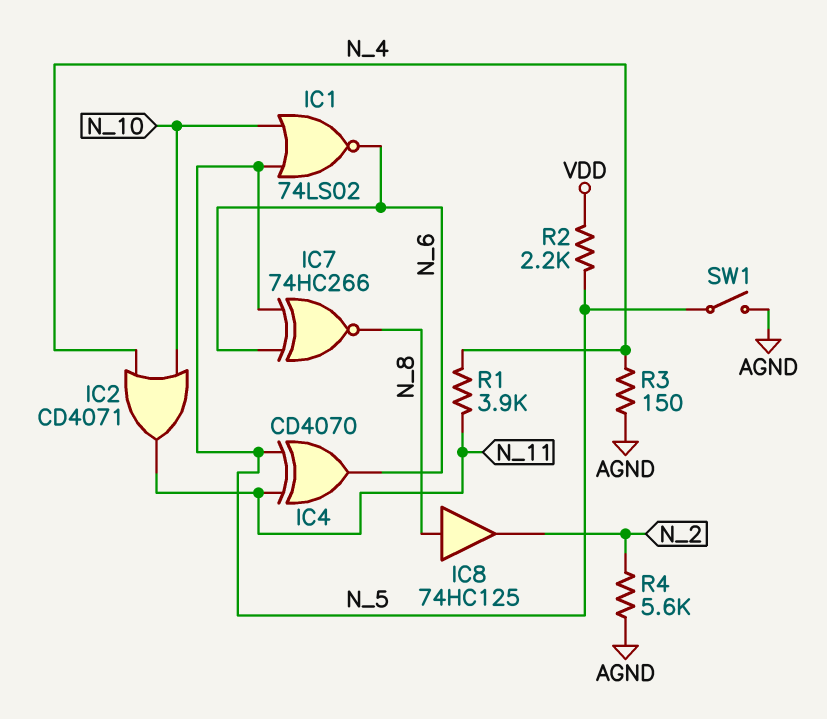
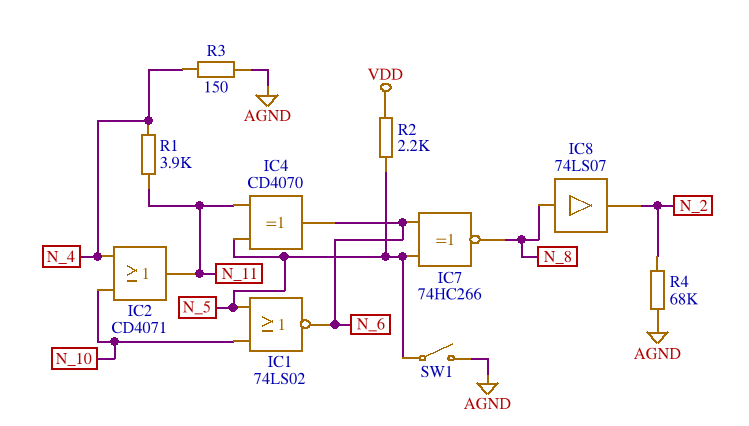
IC8: buffer 74HC125 (in N_8, out N_2) -> buffer 74LS07 (in N_8, out N_2)
R4: 5.6k (AGND, N_2) -> 68k (AGND, N_2)

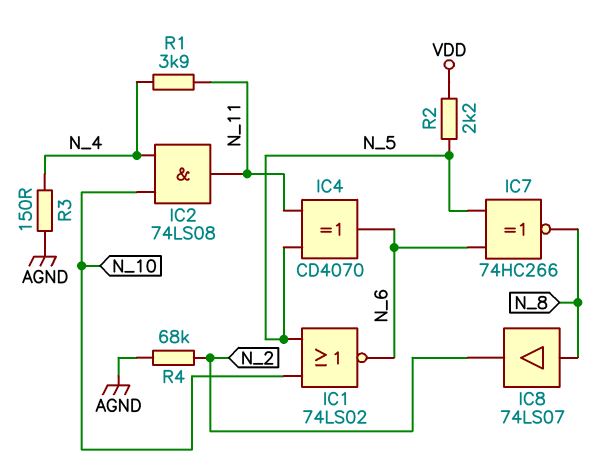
IC2: OR CD4071 (in N_4, in N_10, out N_11) -> AND 74LS08 (in N_4, in N_10, out N_11)
SW1: switch (AGND, N_5) -> none

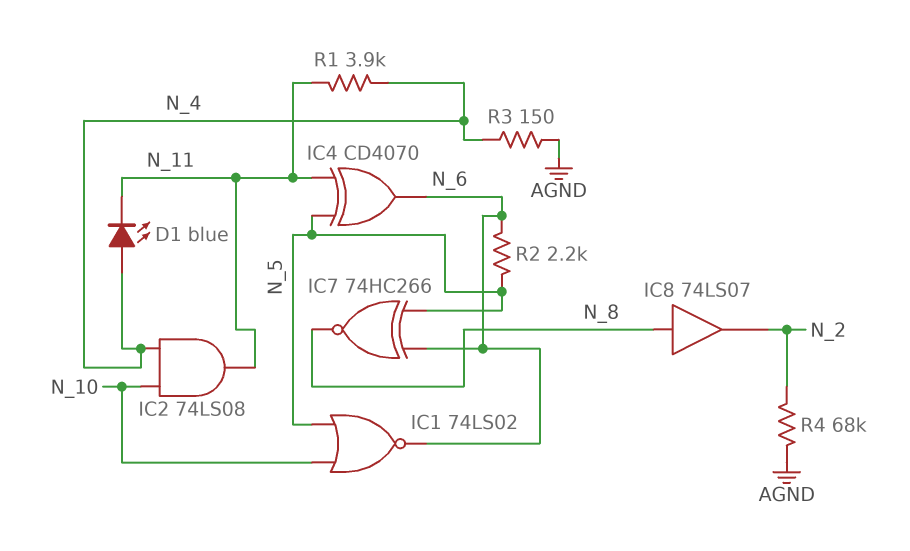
D1: none -> LED blue (A N_4, K N_11)
R2: 2.2k (N_5, VDD) -> 2.2k (N_5, N_6)

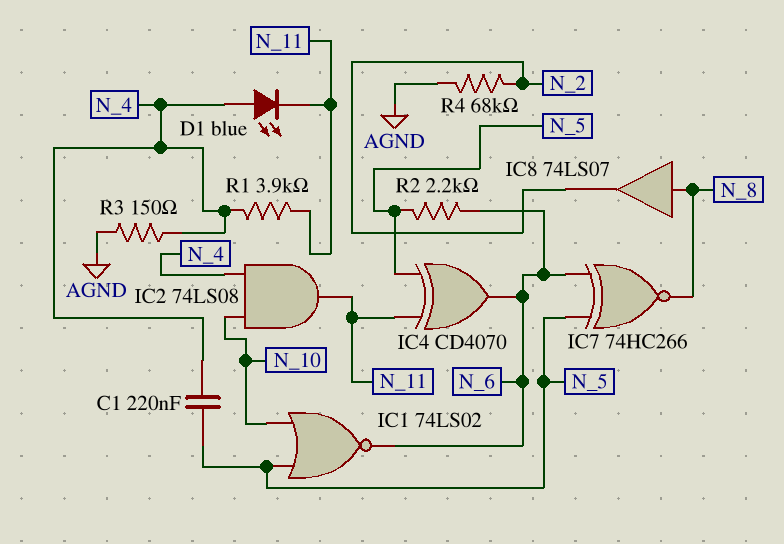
C1: none -> 220nF (N_4, N_5)

